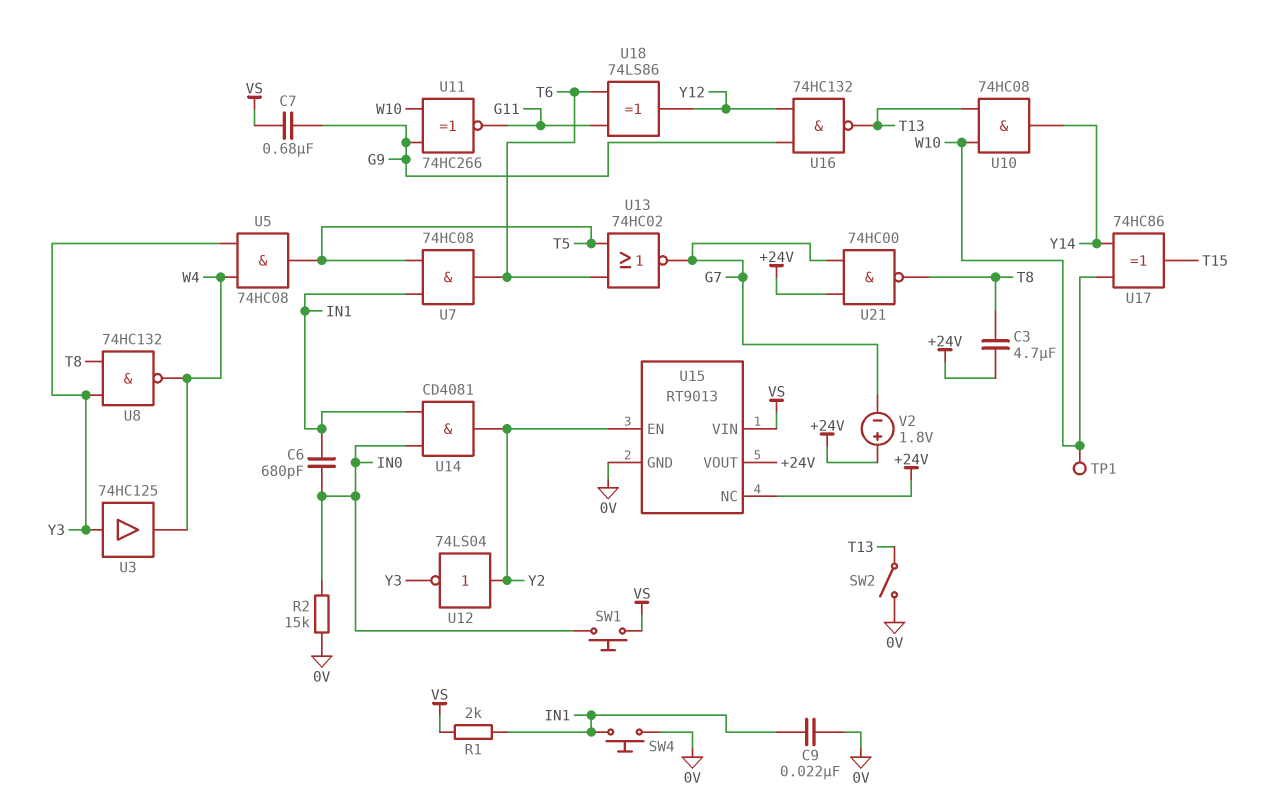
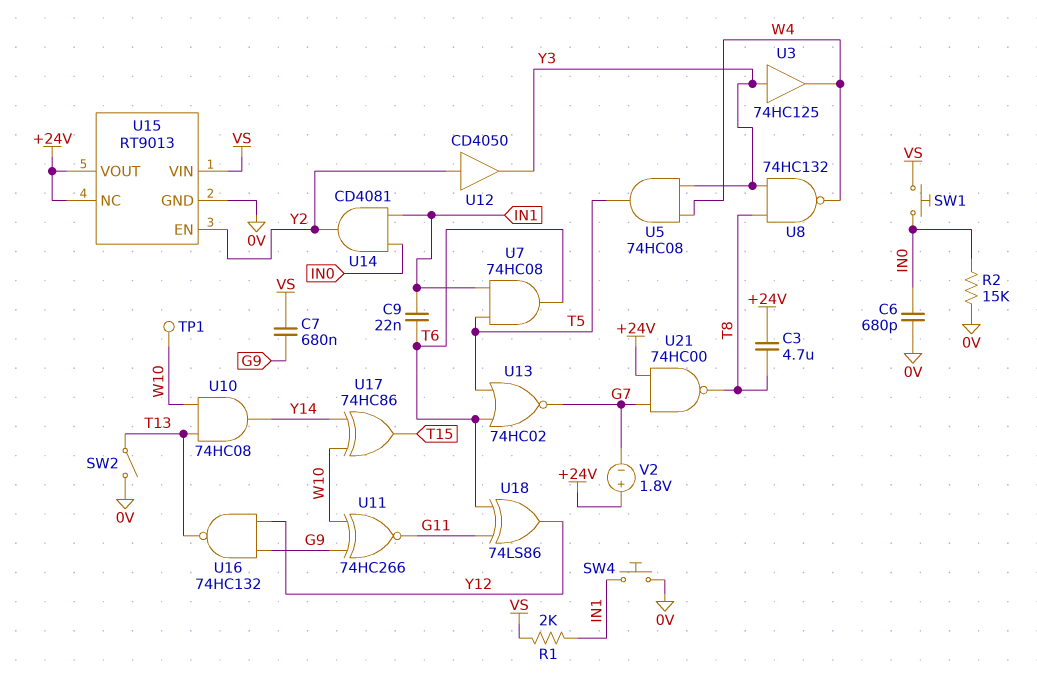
C6: 680pF (IN0, IN1) -> 680pF (0V, IN0)
C9: 22nF (0V, IN1) -> 22nF (IN1, T6)
U12: NOT 74LS04 (in Y2, out Y3) -> buffer CD4050 (in Y2, out Y3)

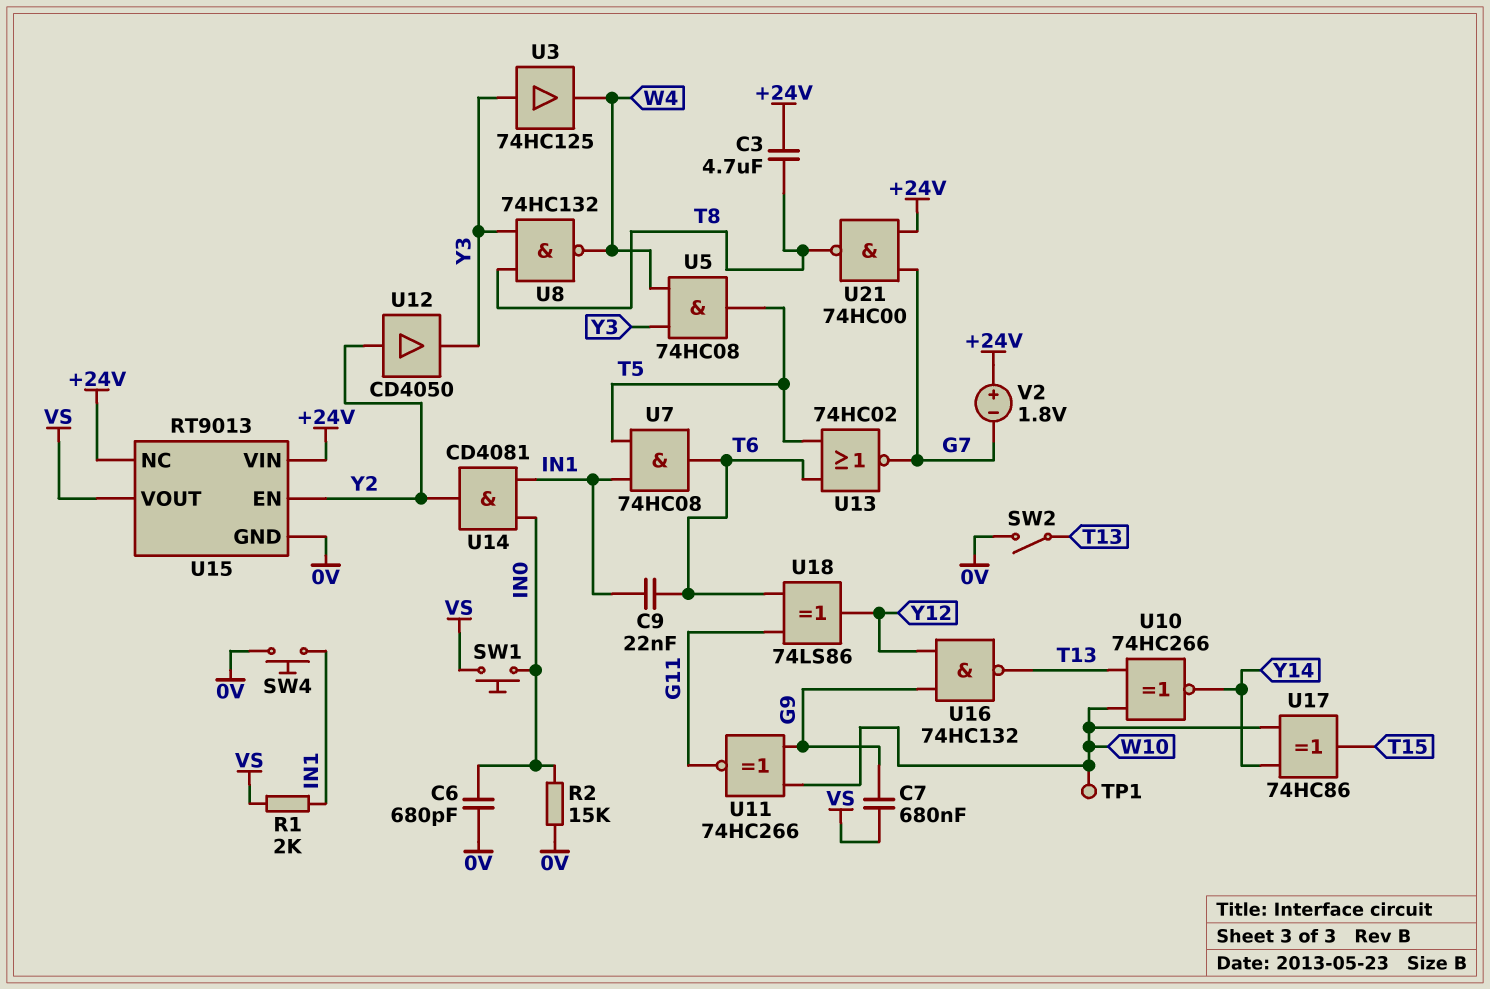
U10: AND 74HC08 (in T13, in W10, out Y14) -> XNOR 74HC266 (in T13, in W10, out Y14)
U15 pin VIN: VS -> +24V
U15 pin VOUT: +24V -> VS

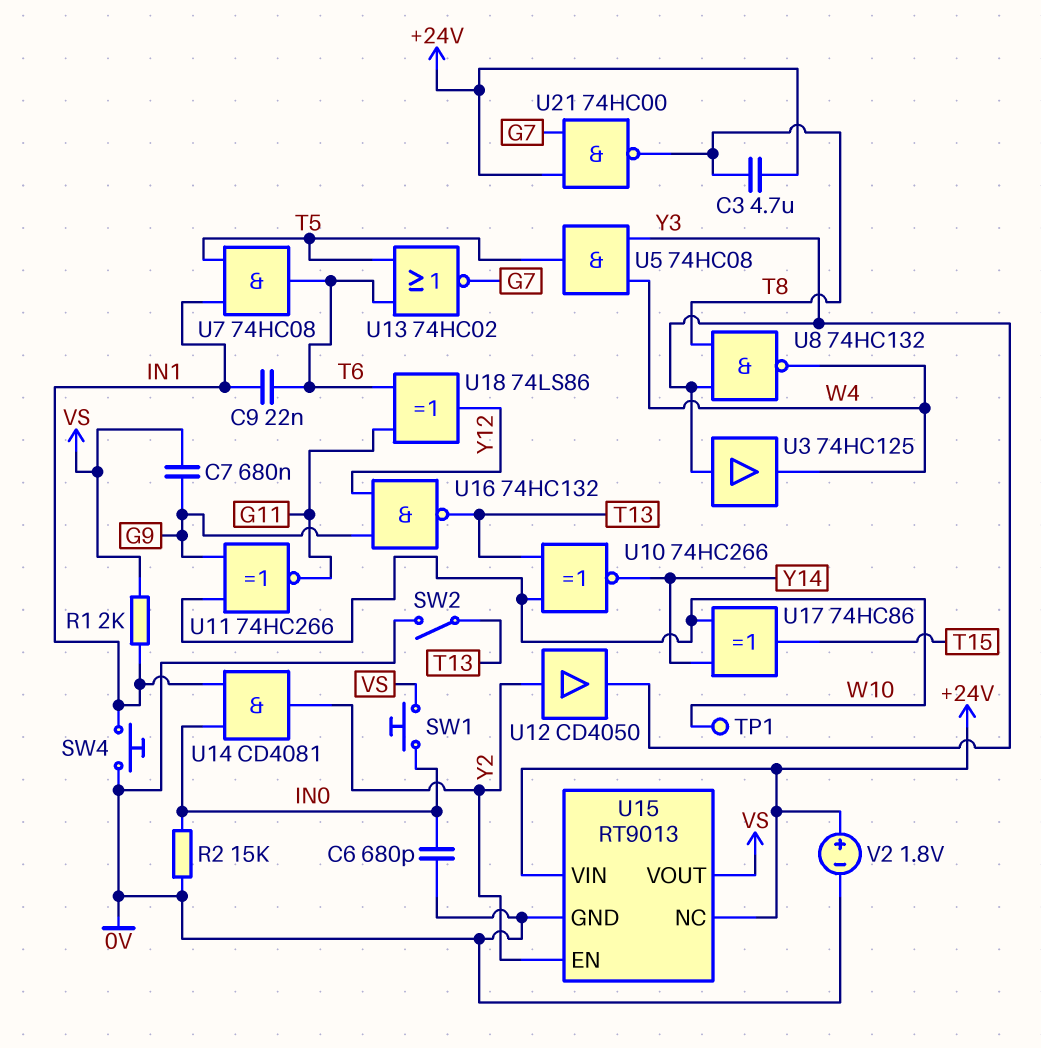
V2: 1.8V (plus +24V, minus G7) -> 1.8V (plus +24V, minus 0V)

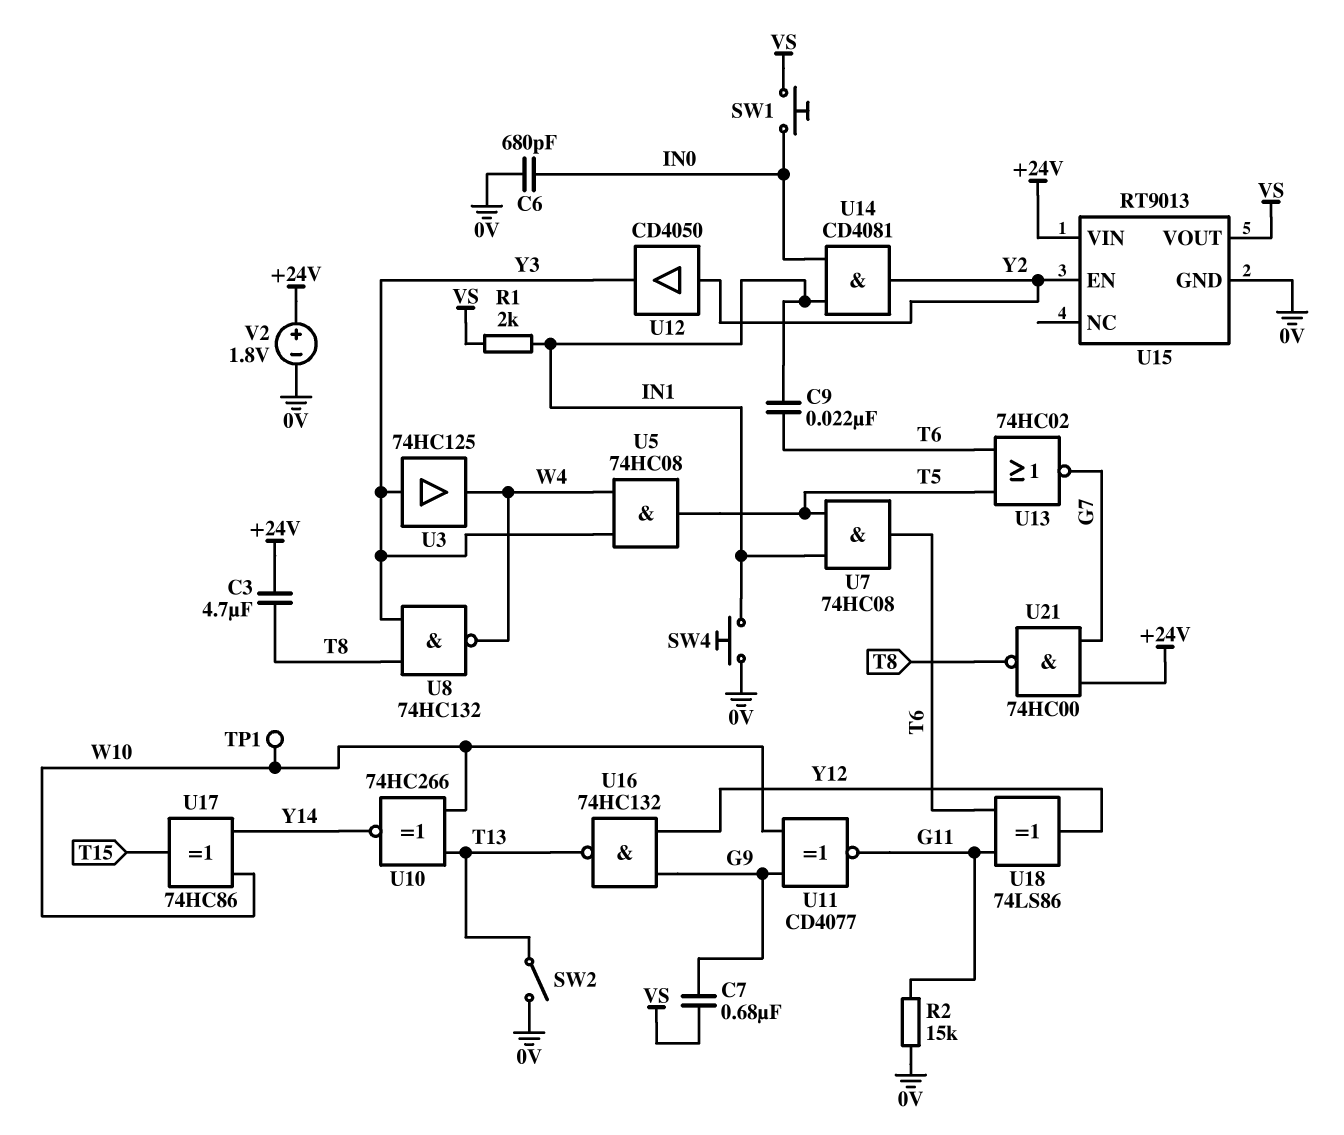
R2: 15k (0V, IN0) -> 15k (0V, G11)
U11: XNOR 74HC266 (in G9, in W10, out G11) -> XNOR CD4077 (in G9, in W10, out G11)
U15 pin NC: +24V -> none

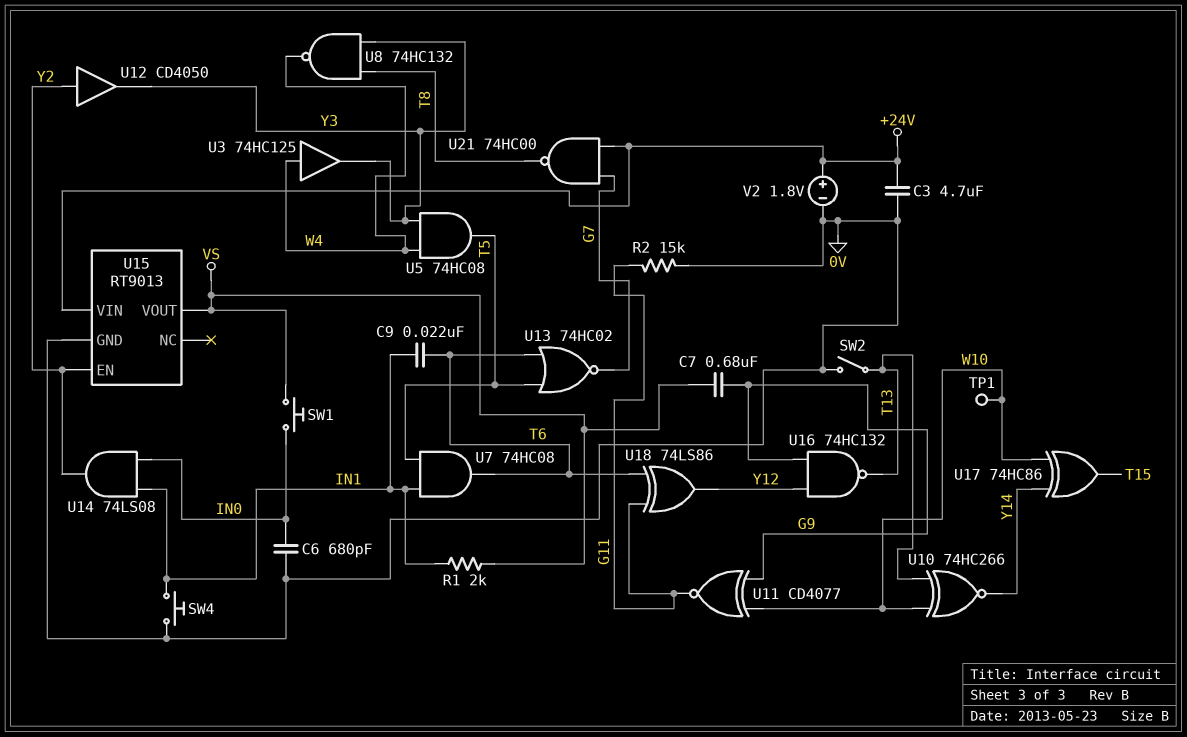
C3: 4.7uF (+24V, T8) -> 4.7uF (+24V, 0V)
U3: buffer 74HC125 (in Y3, out W4) -> buffer 74HC125 (in W4, out Y3)
U14: AND CD4081 (in IN0, in IN1, out Y2) -> AND 74LS08 (in IN0, in IN1, out Y2)

